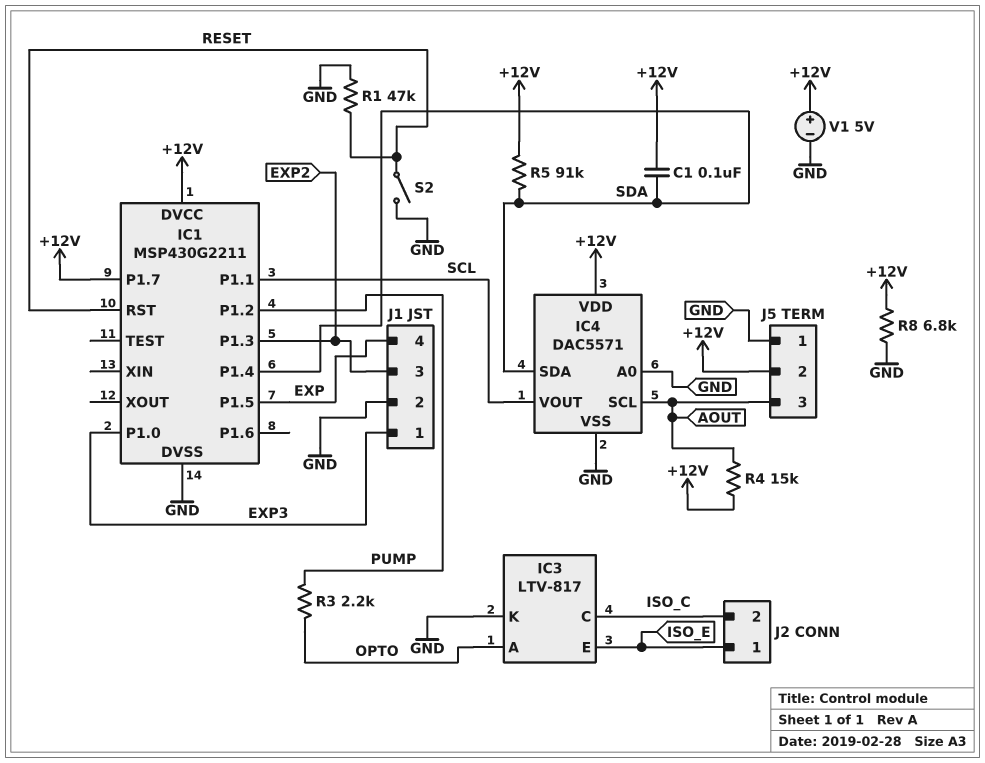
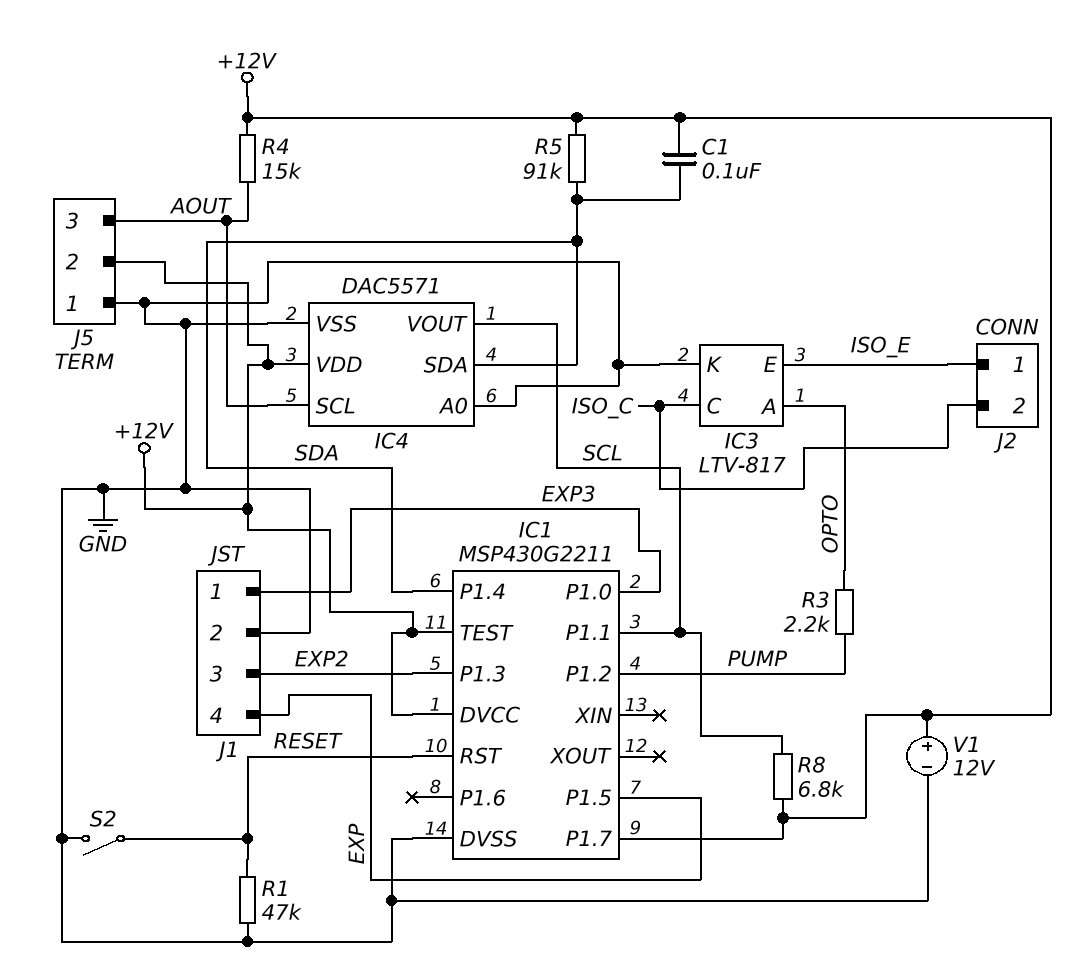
IC1 pin TEST: none -> +12V
R8: 6.8k (+12V, GND) -> 6.8k (+12V, SCL)
V1: 5V (plus +12V, minus GND) -> 12V (plus +12V, minus GND)

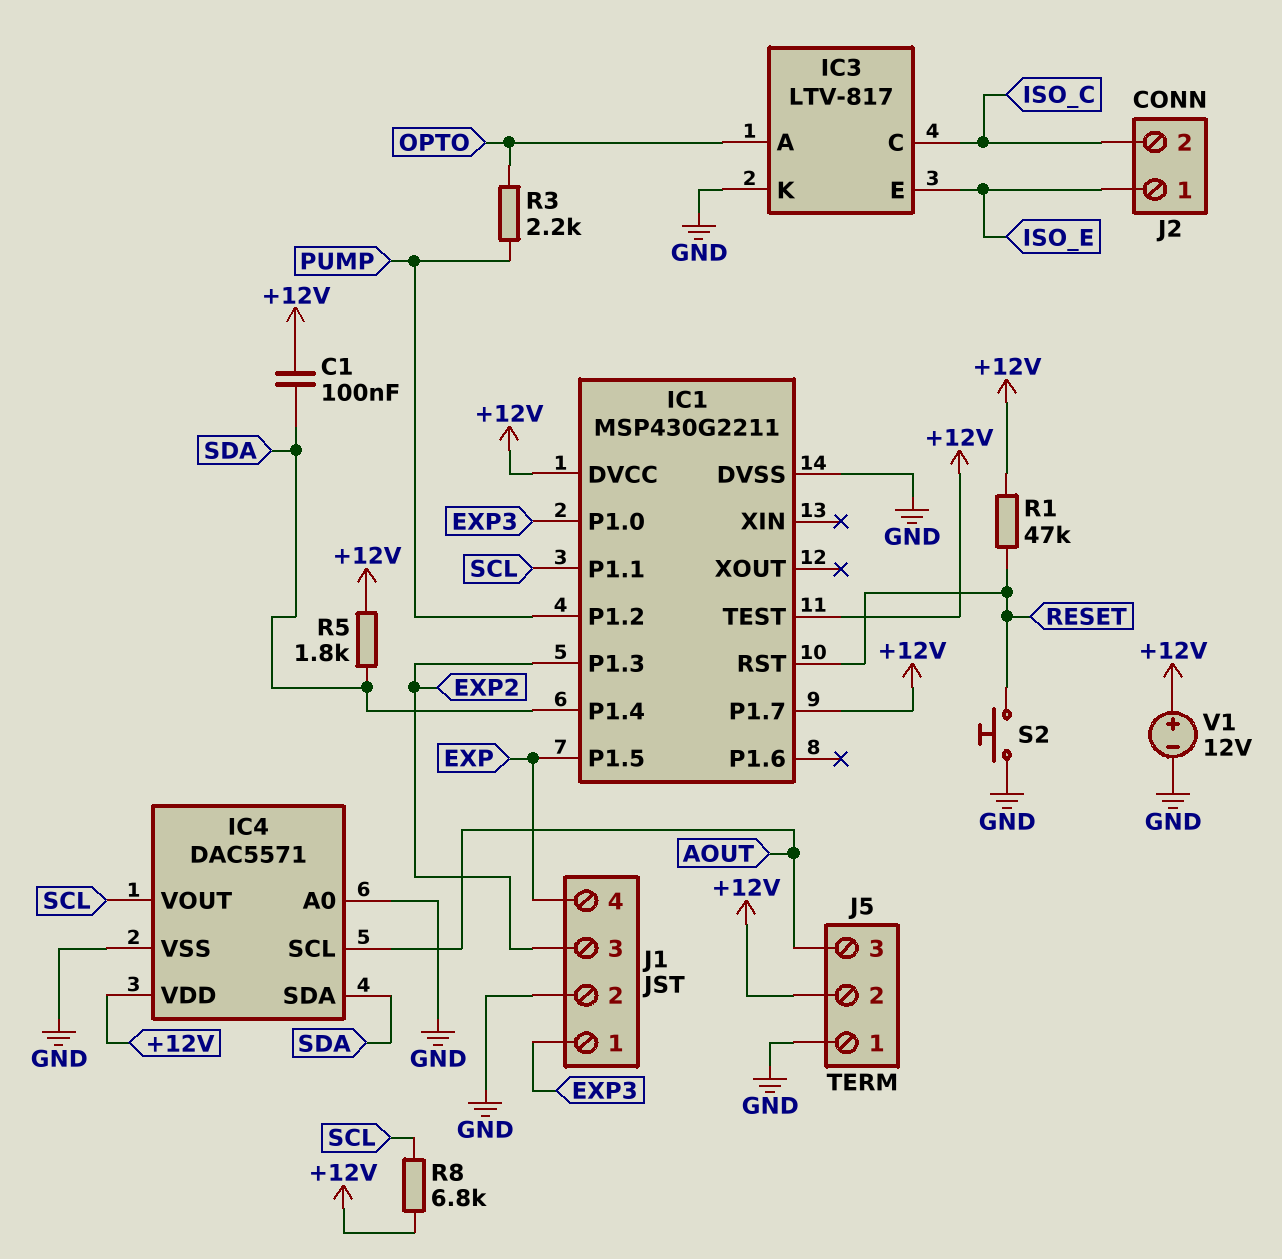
R1: 47k (GND, RESET) -> 47k (+12V, RESET)
R4: 15k (+12V, AOUT) -> none
R5: 91k (+12V, SDA) -> 1.8k (+12V, SDA)
S2: switch (GND, RESET) -> button (GND, RESET)

